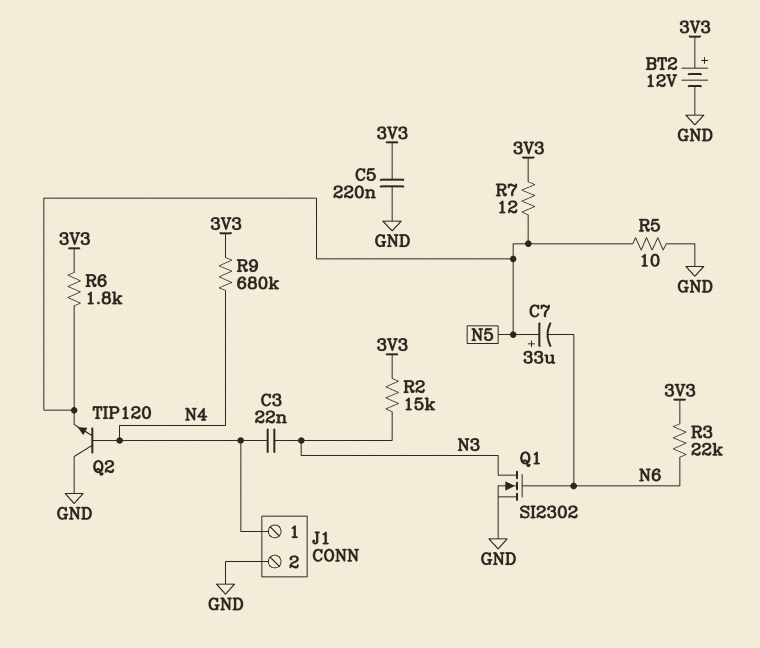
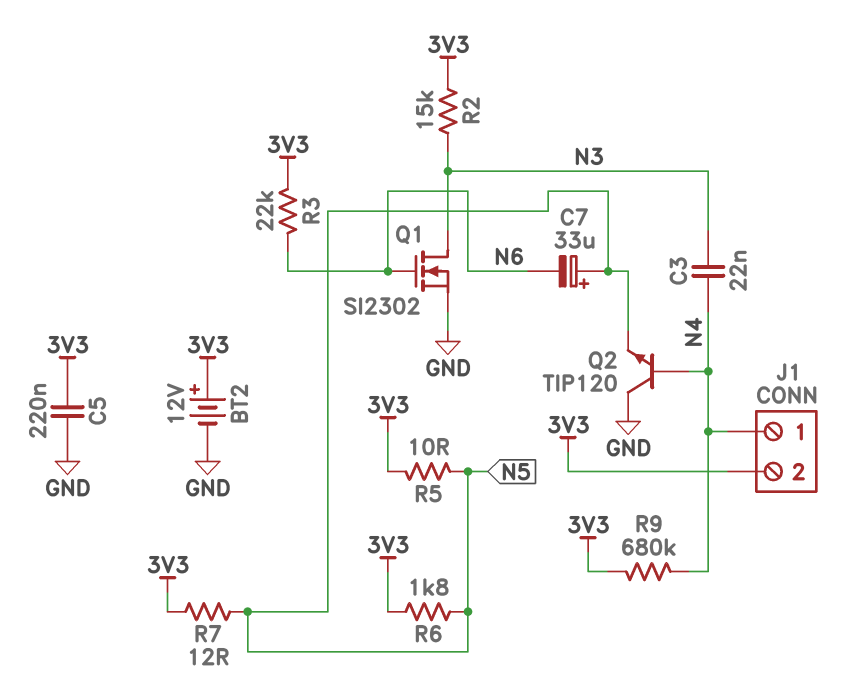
J1 pin 2: GND -> 3V3
R5: 10 (GND, N5) -> 10 (3V3, N5)

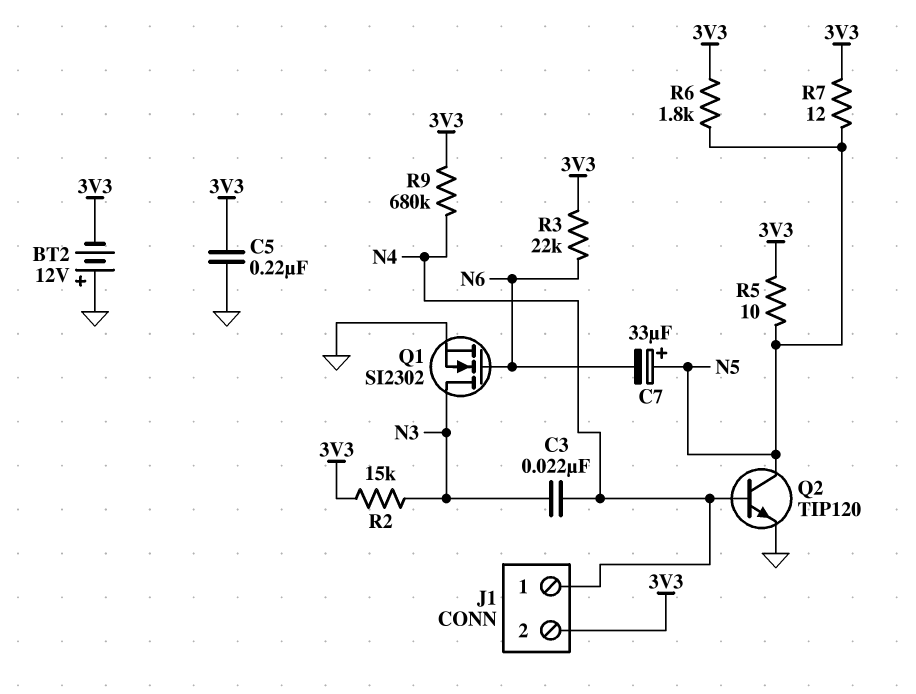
BT2: 12V (plus 3V3, minus GND) -> 12V (plus GND, minus 3V3)
Q2: NPN TIP120 (B N4, C GND, E N5) -> NPN TIP120 (B N4, C N5, E GND)

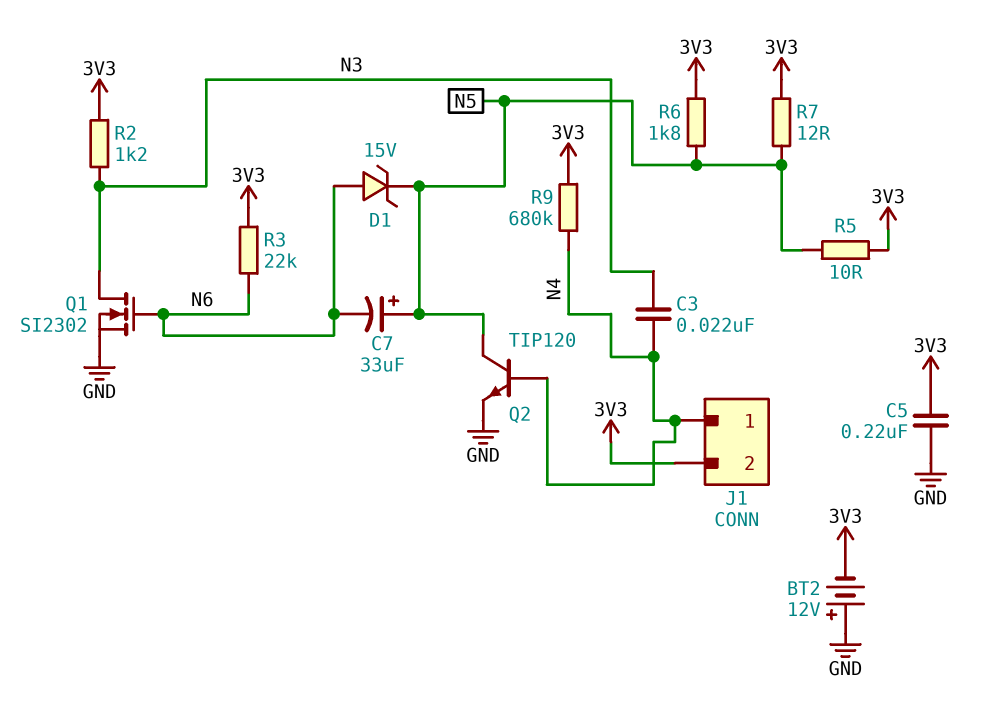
D1: none -> zener 15V (A N6, K N5)
R2: 15k (3V3, N3) -> 1.2k (3V3, N3)

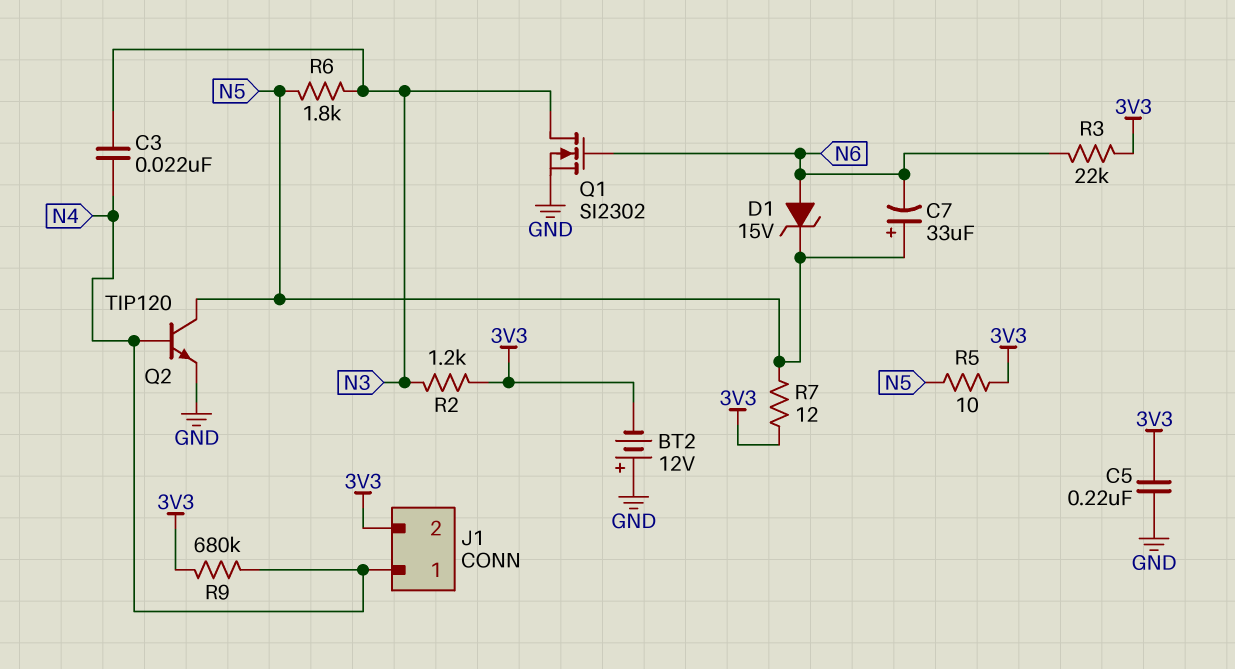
R6: 1.8k (3V3, N5) -> 1.8k (N3, N5)

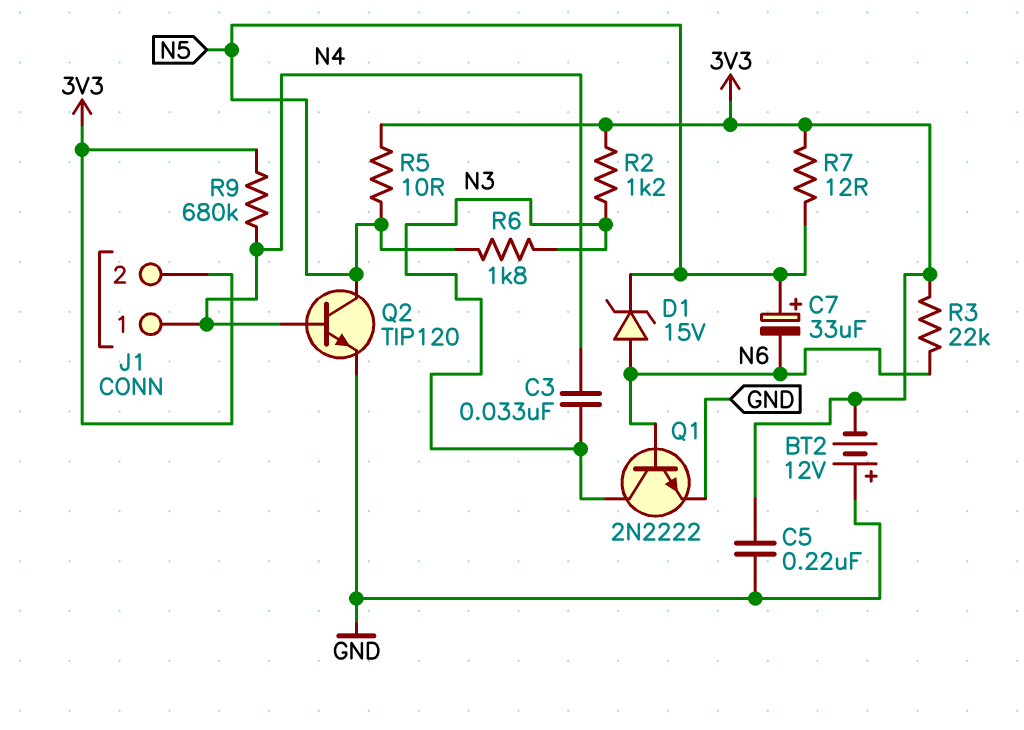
C3: 22nF (N3, N4) -> 33nF (N3, N4)
Q1: NMOS SI2302 (G N6, D N3, S GND) -> NPN 2N2222 (B N6, C N3, E GND)

